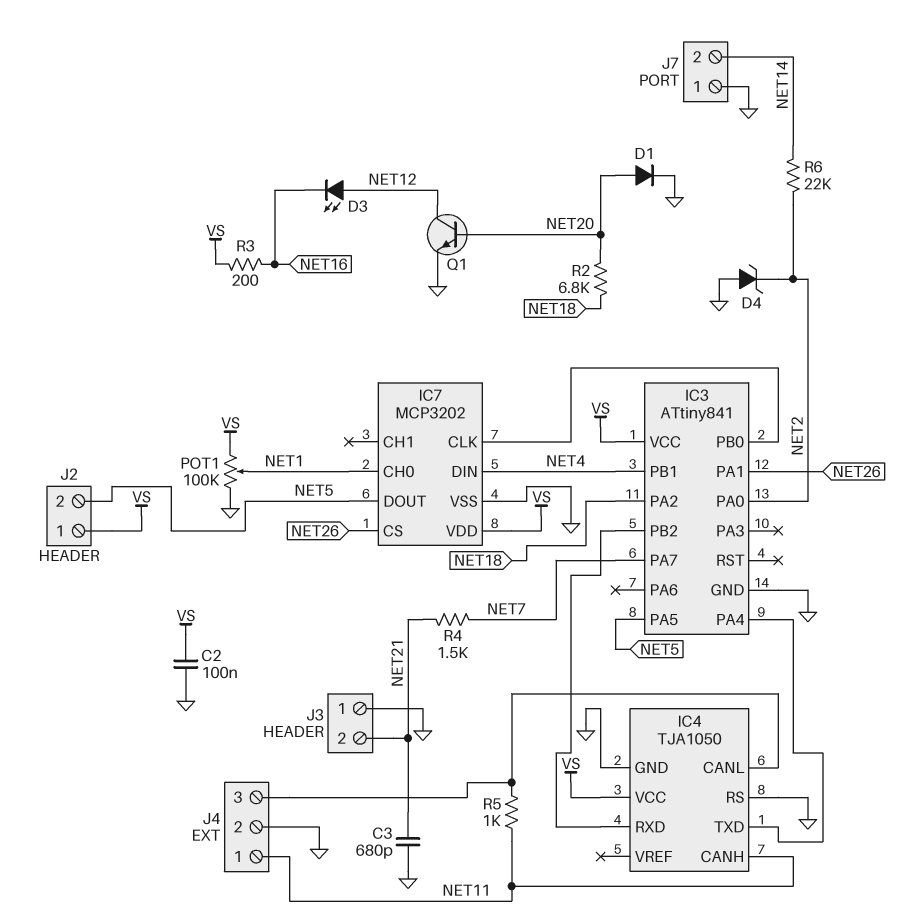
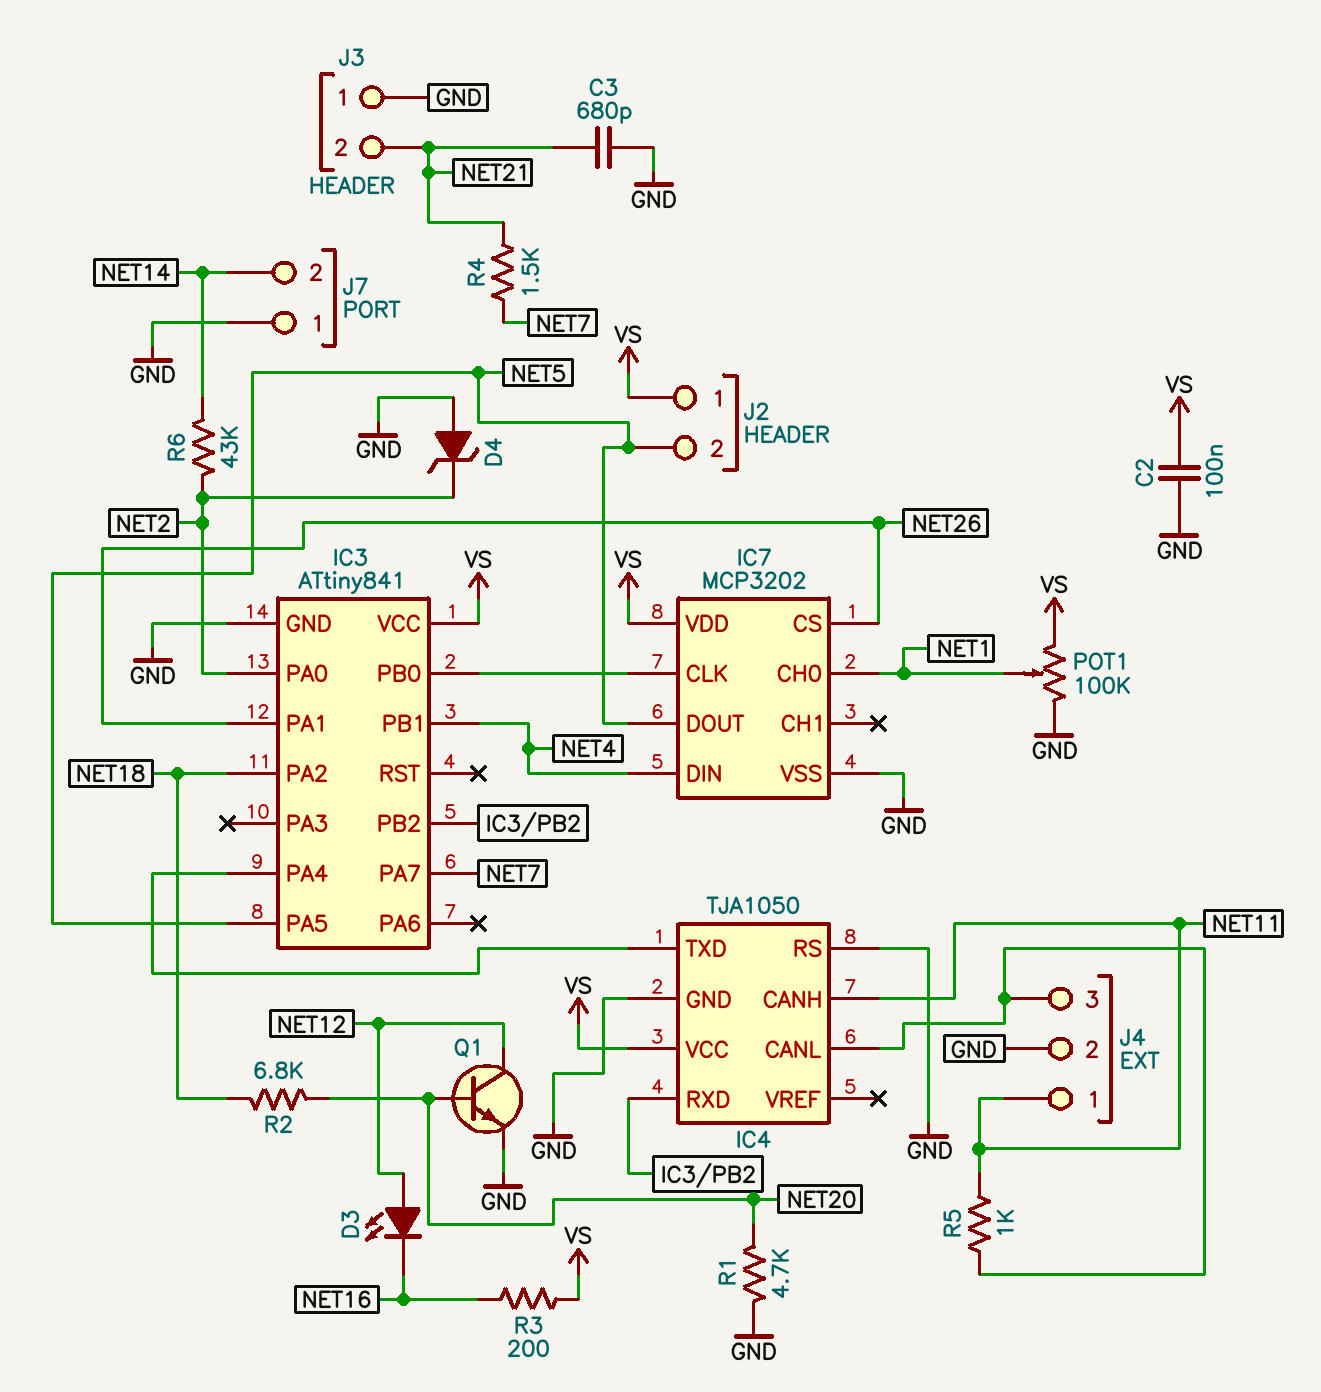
D1: diode (A NET20, K GND) -> none
R1: none -> 4.7k (GND, NET20)
R6: 22k (NET2, NET14) -> 43k (NET2, NET14)

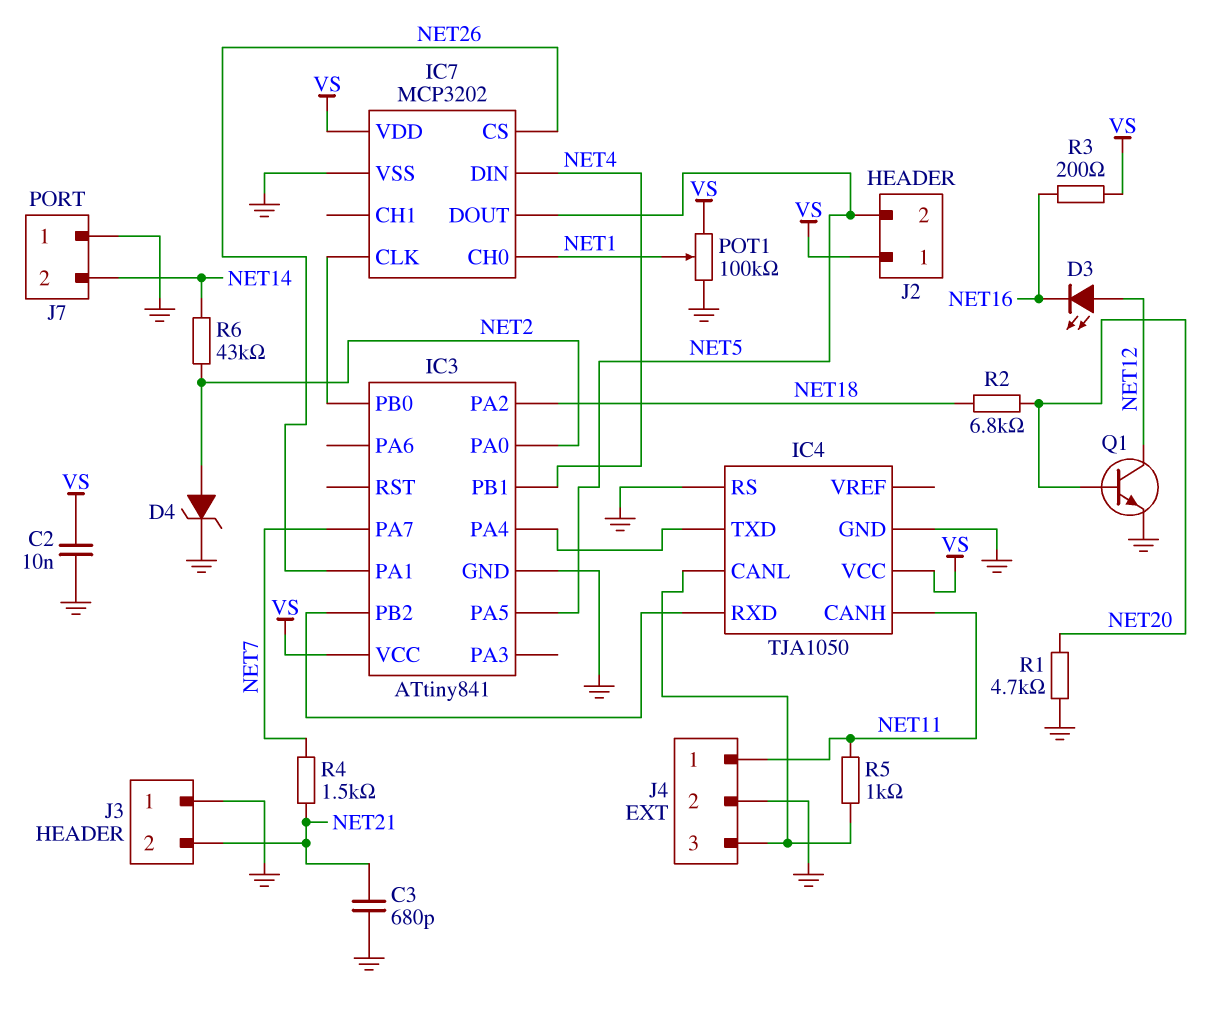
C2: 100nF (GND, VS) -> 10nF (GND, VS)
D4: zener (A GND, K NET2) -> zener (A NET2, K GND)

